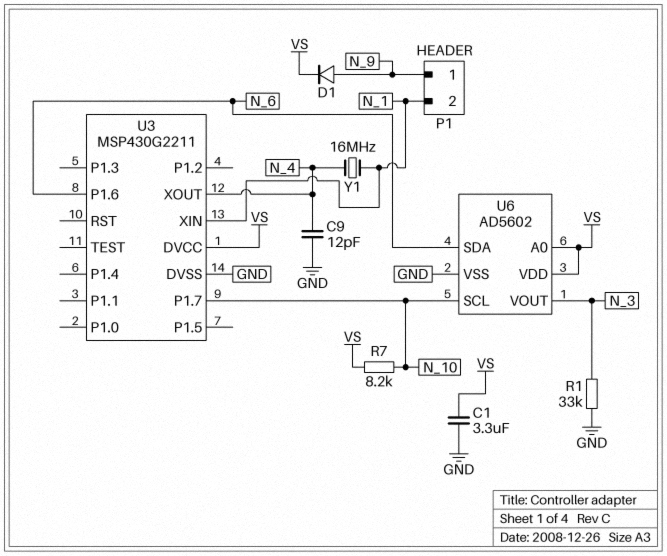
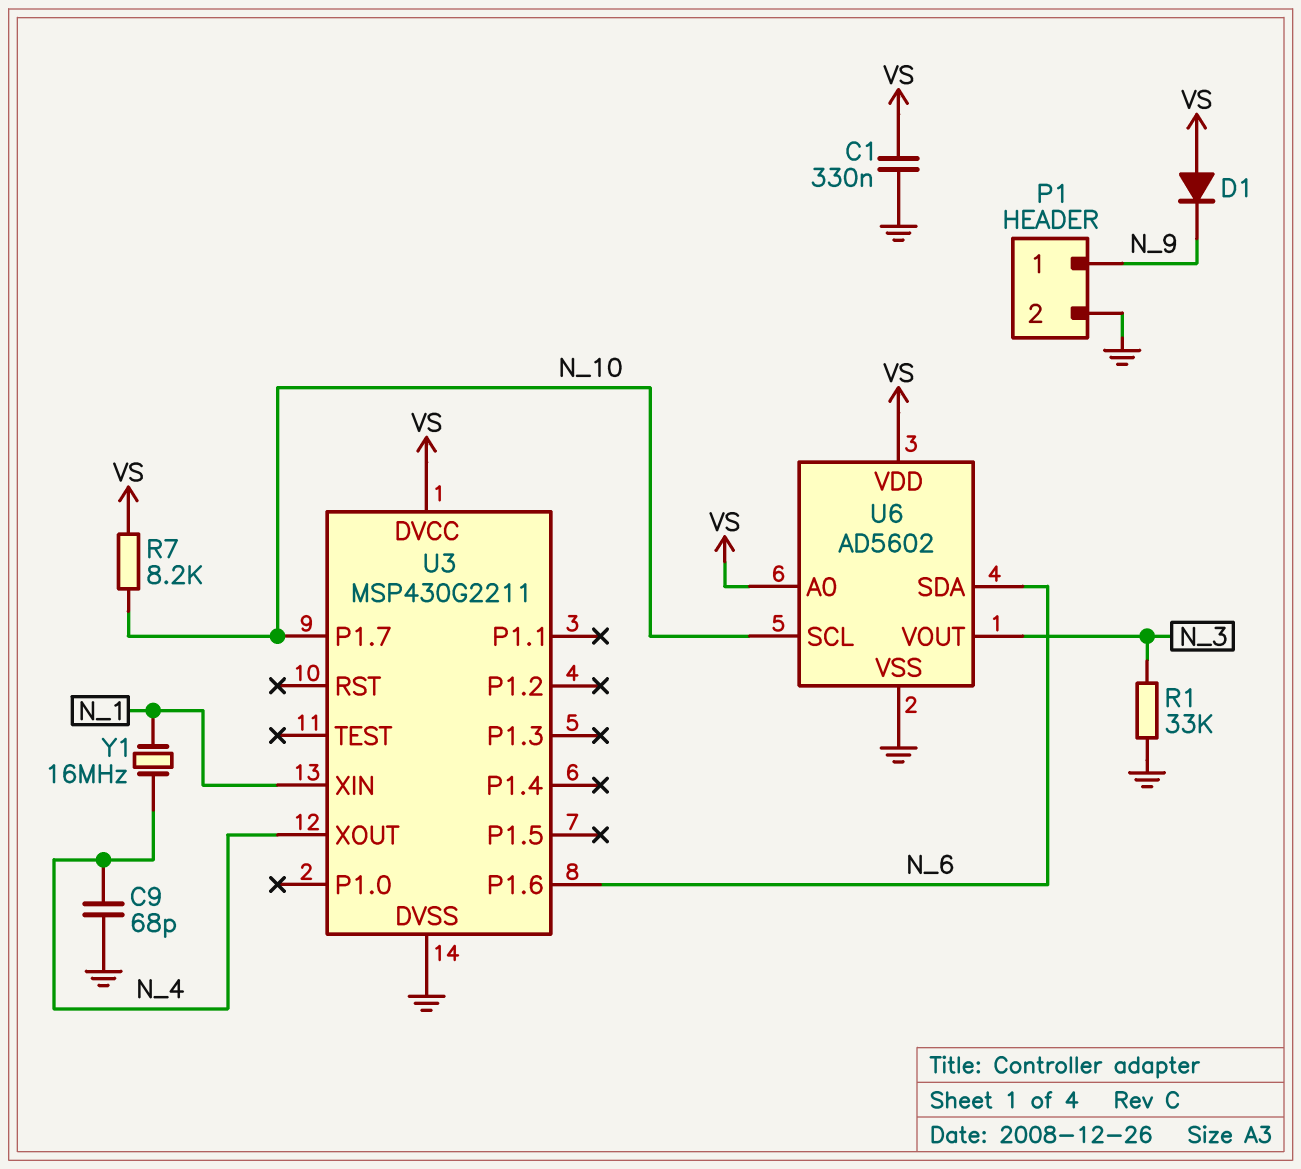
C1: 3.3uF (GND, VS) -> 330nF (GND, VS)
C9: 12pF (GND, N_4) -> 68pF (GND, N_4)
D1: diode (A N_9, K VS) -> diode (A VS, K N_9)
P1 pin 2: N_1 -> GND

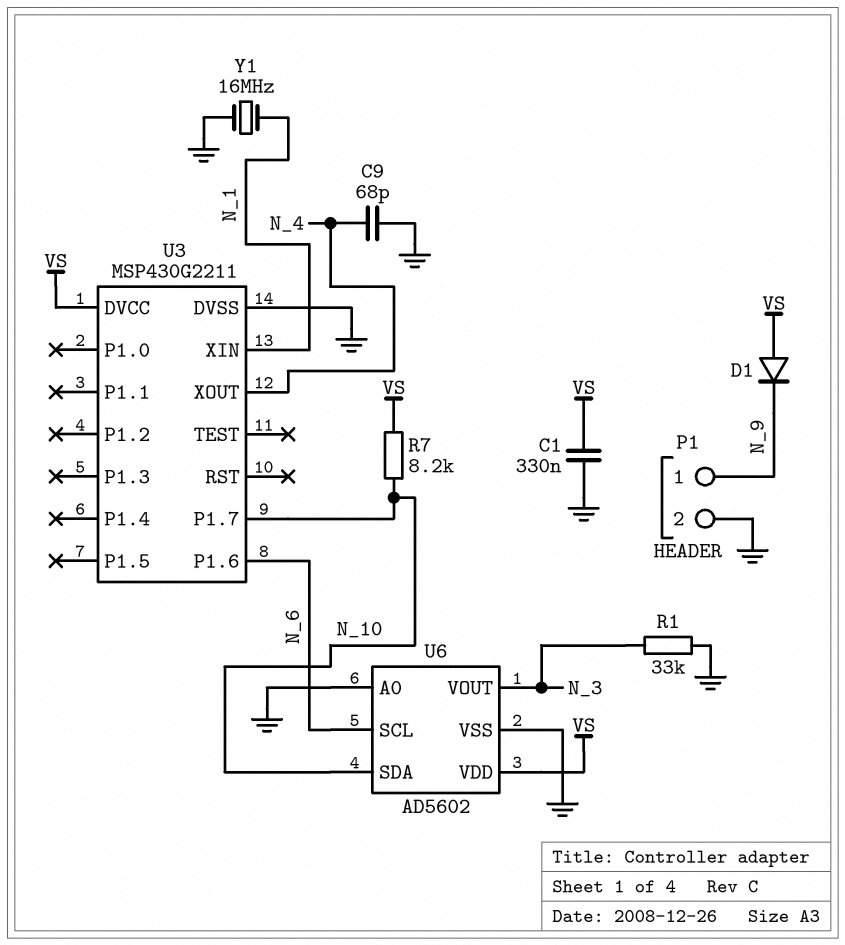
U6 pin A0: VS -> GND
U6 pin SCL: N_10 -> N_6
U6 pin SDA: N_6 -> N_10
Y1: 16MHz (N_1, N_4) -> 16MHz (GND, N_1)

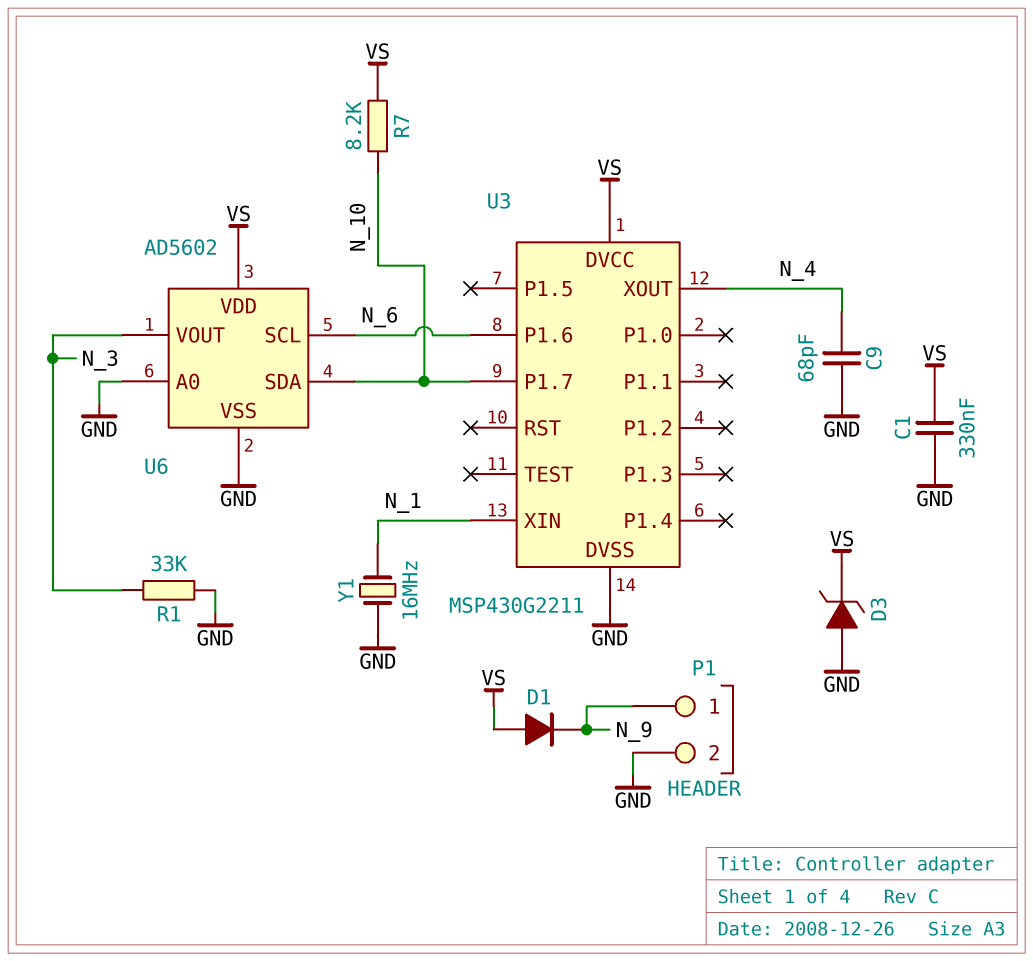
D3: none -> zener (A GND, K VS)

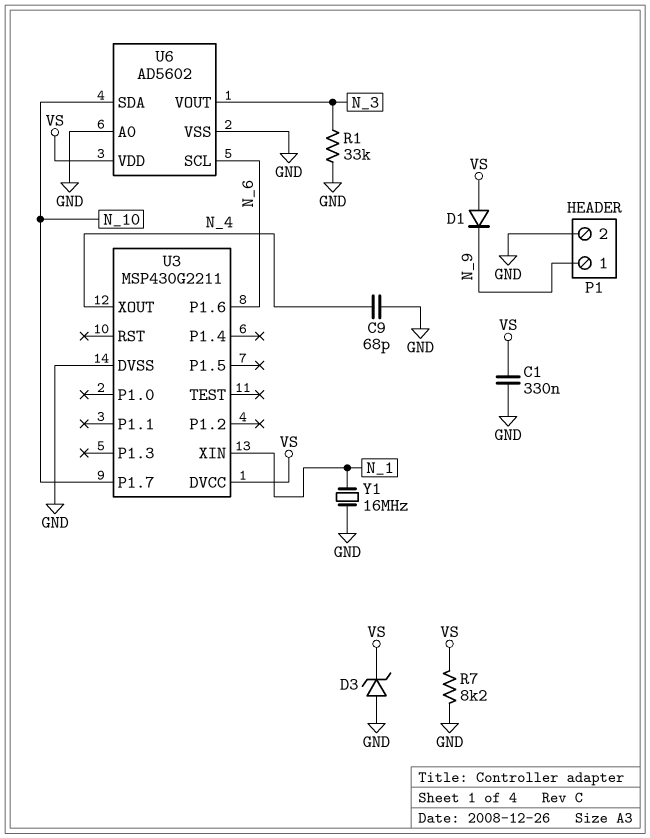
R7: 8.2k (N_10, VS) -> 8.2k (GND, VS)

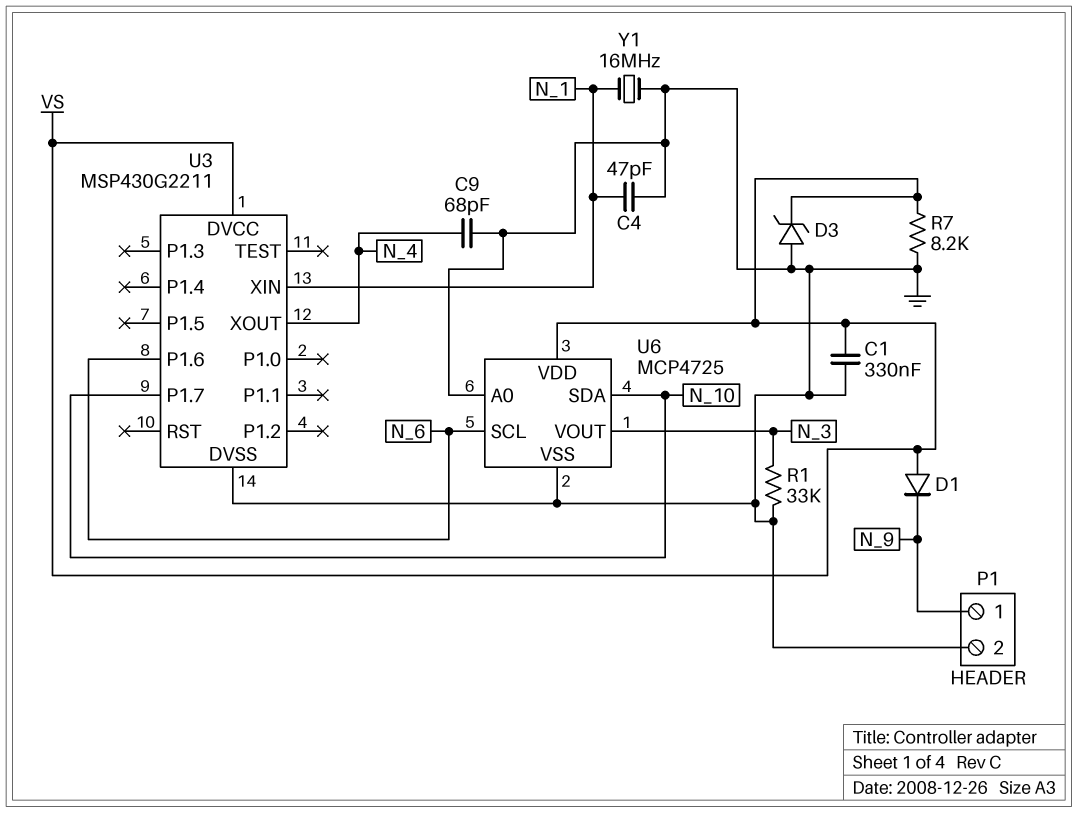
C4: none -> 47pF (GND, N_1)
U6: AD5602 -> MCP4725

